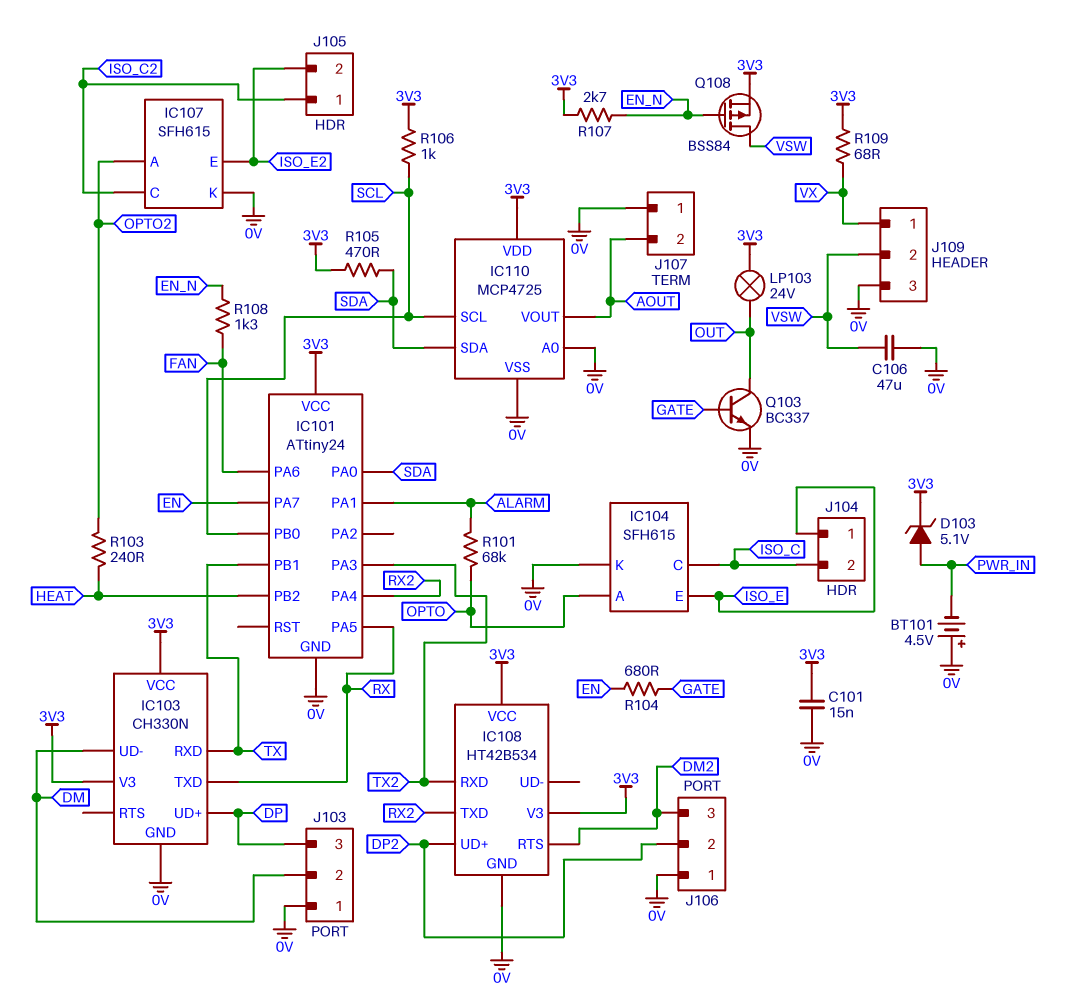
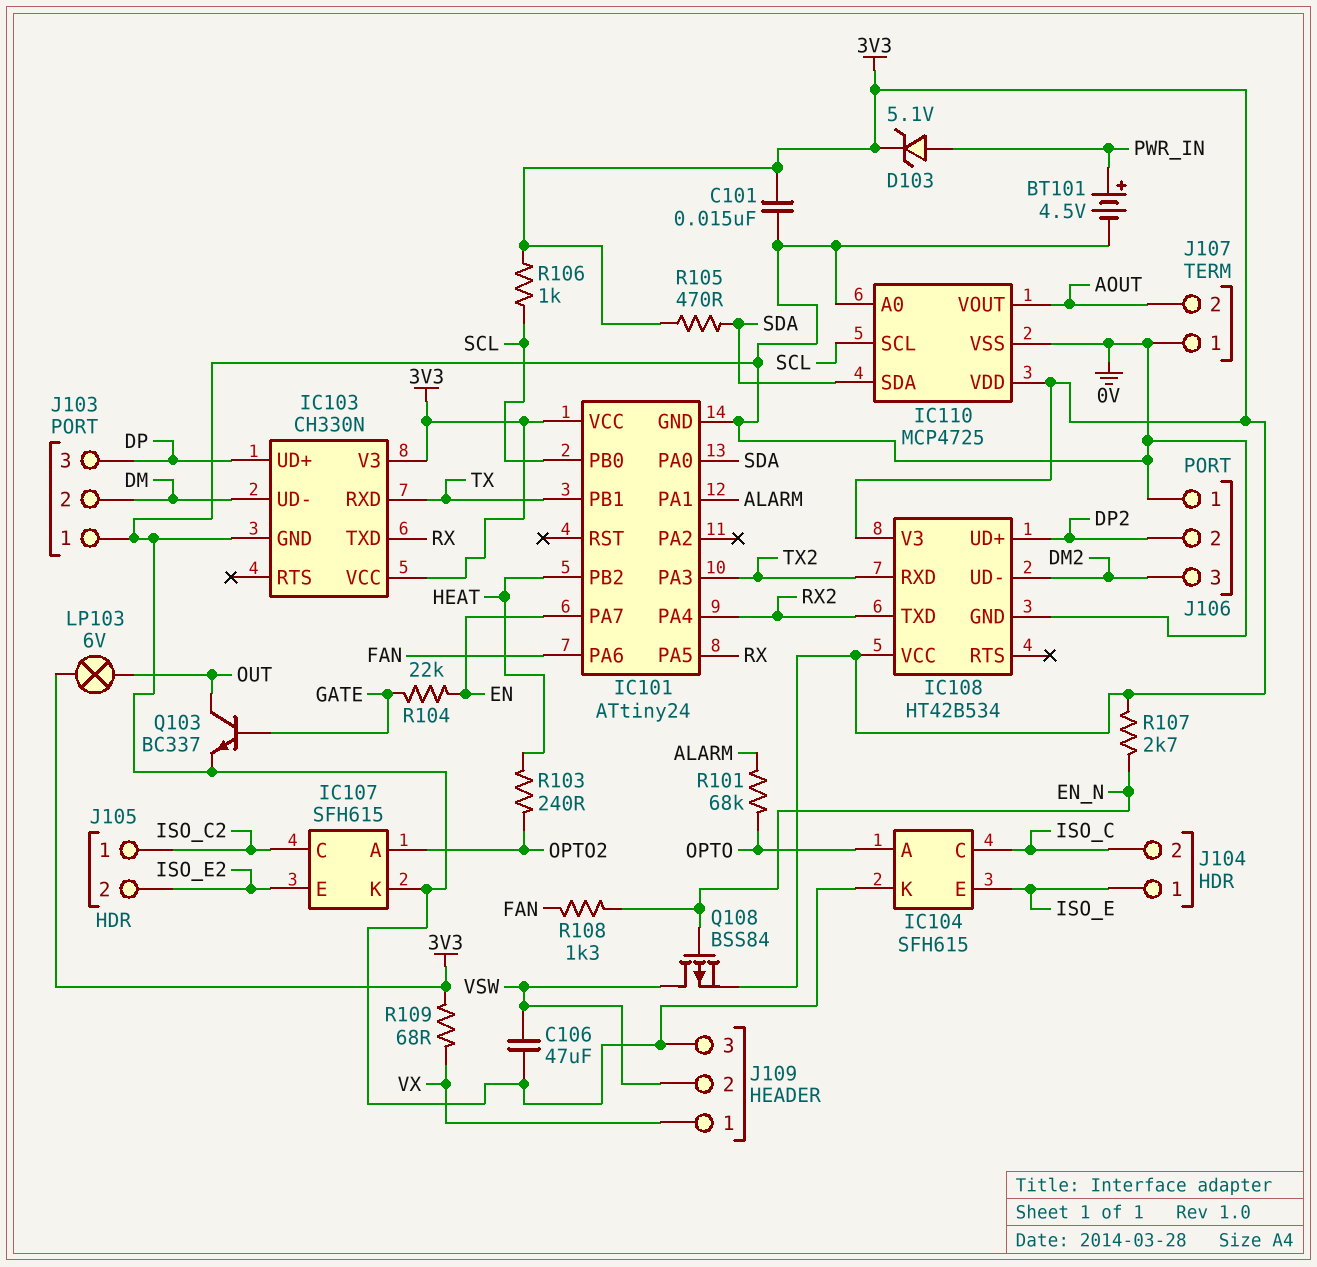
BT101: 4.5V (plus 0V, minus PWR_IN) -> 4.5V (plus PWR_IN, minus 0V)
IC108 pin RTS: DM2 -> none
IC108 pin UD-: none -> DM2
LP103: lamp 24V (3V3, OUT) -> lamp 6V (3V3, OUT)
R104: 680 (EN, GATE) -> 22k (EN, GATE)

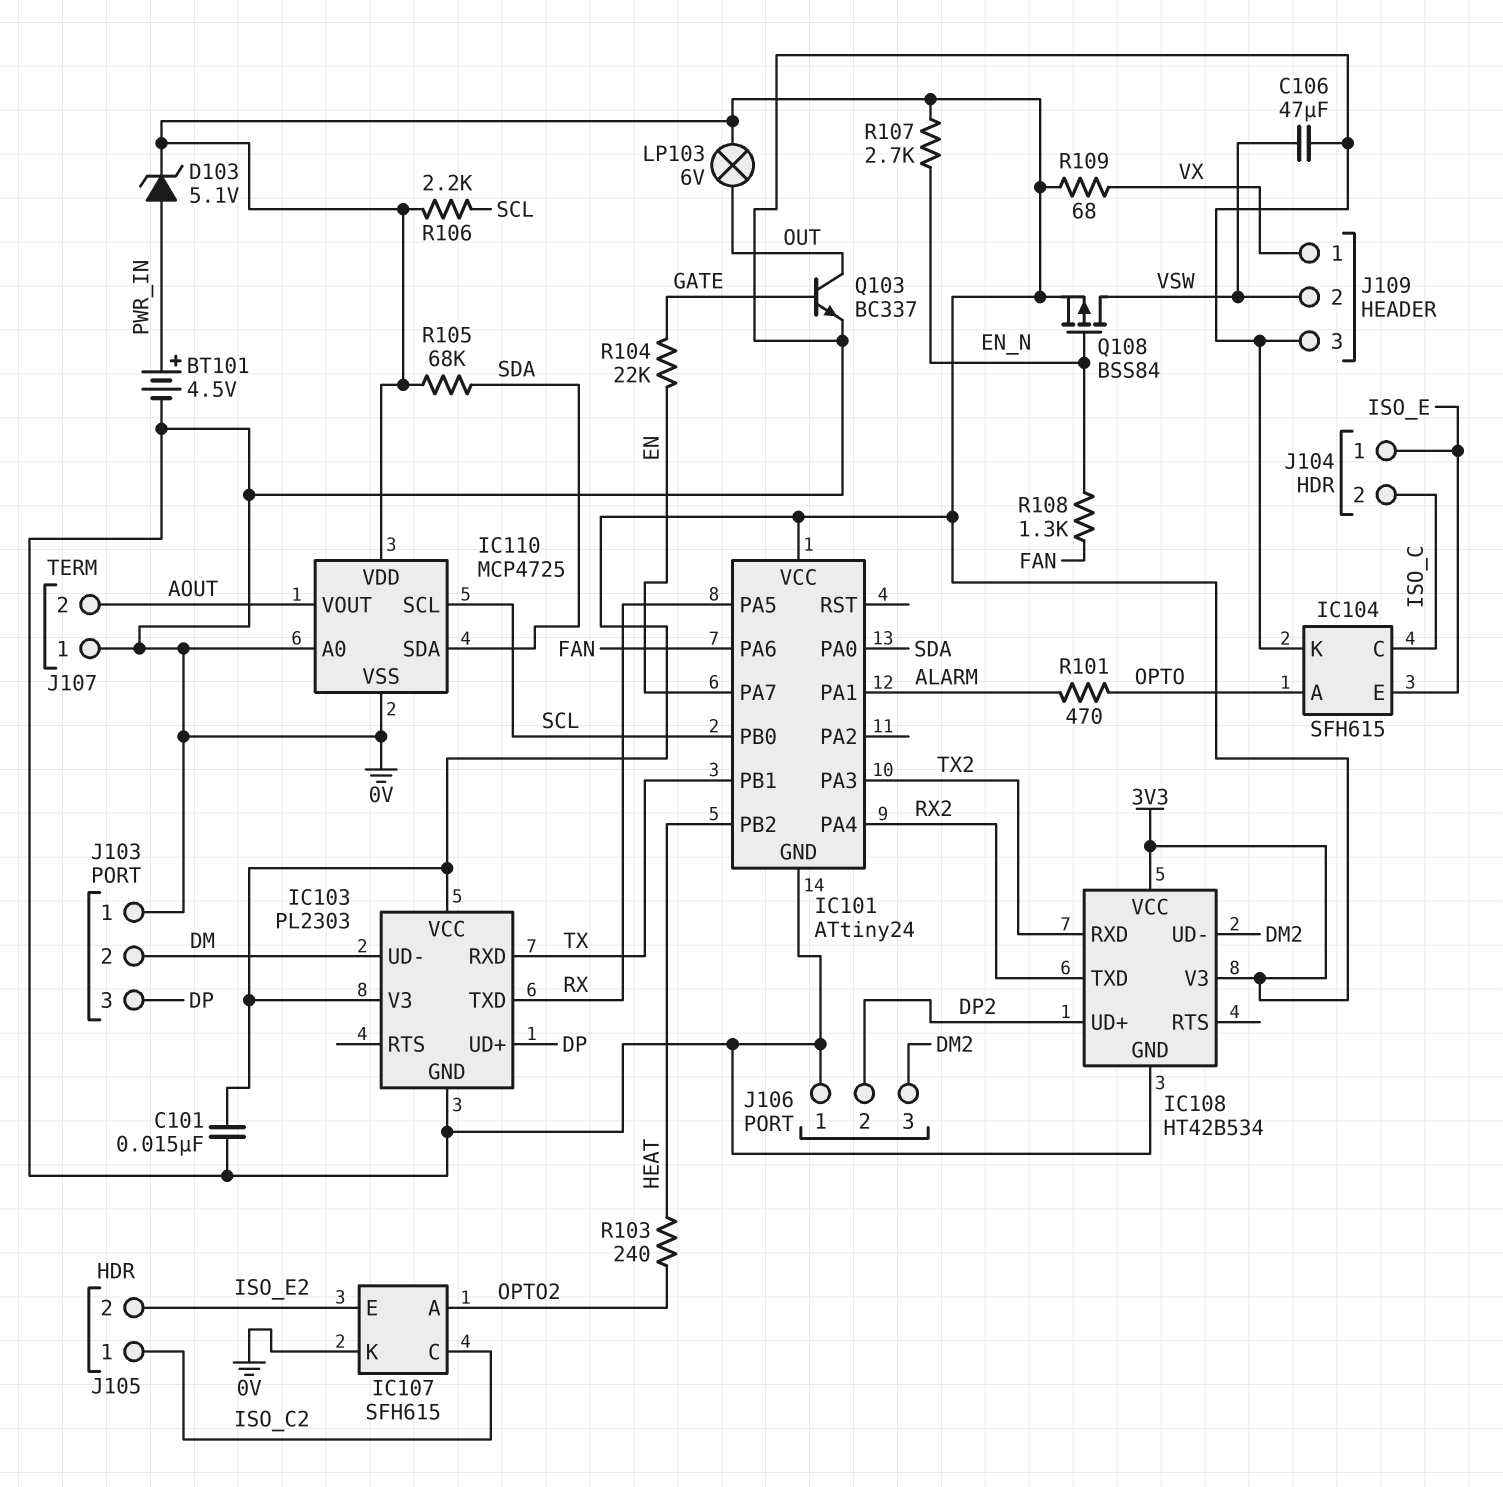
IC103: CH330N -> PL2303
R101: 68k (ALARM, OPTO) -> 470 (ALARM, OPTO)
R105: 470 (3V3, SDA) -> 68k (3V3, SDA)
R106: 1k (3V3, SCL) -> 2.2k (3V3, SCL)

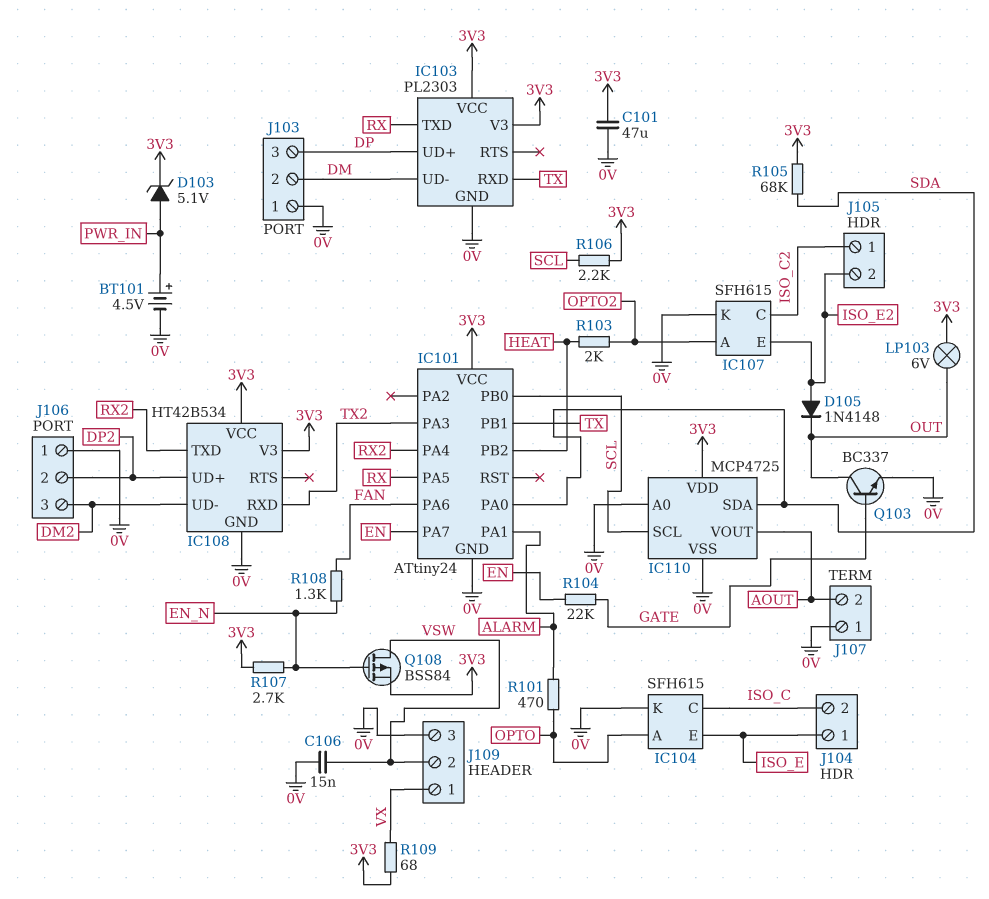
C101: 15nF (0V, 3V3) -> 47uF (0V, 3V3)
C106: 47uF (0V, VSW) -> 15nF (0V, VSW)
D105: none -> diode 1N4148 (A ISO_E2, K OUT)
R103: 240 (HEAT, OPTO2) -> 2k (HEAT, OPTO2)

